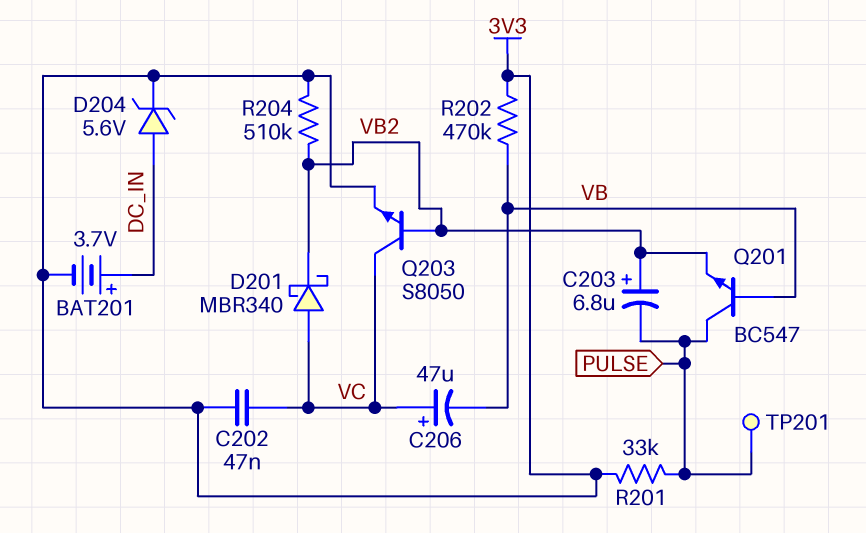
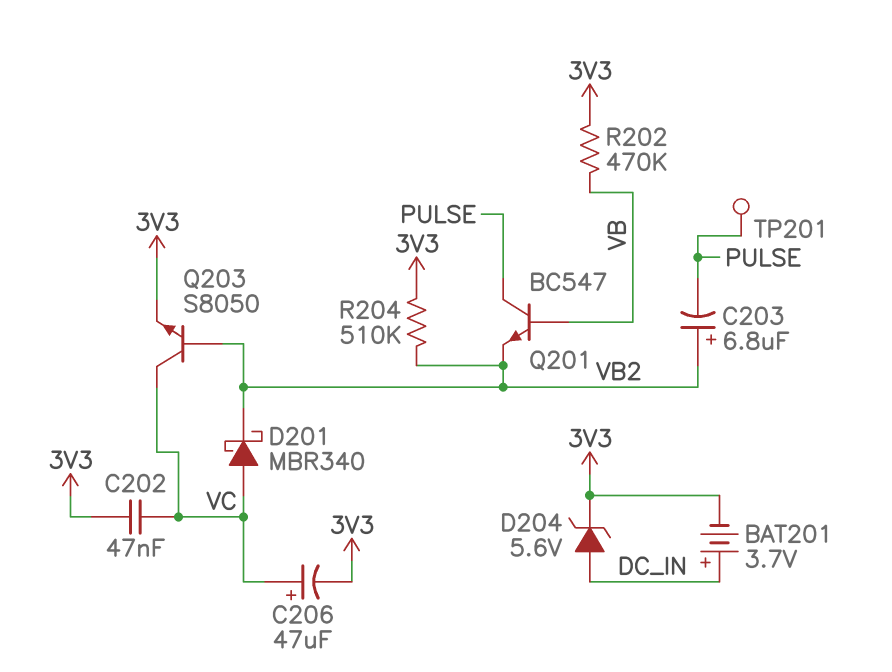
C206: 47uF (plus VC, minus VB) -> 47uF (plus VC, minus 3V3)
R201: 33k (3V3, PULSE) -> none

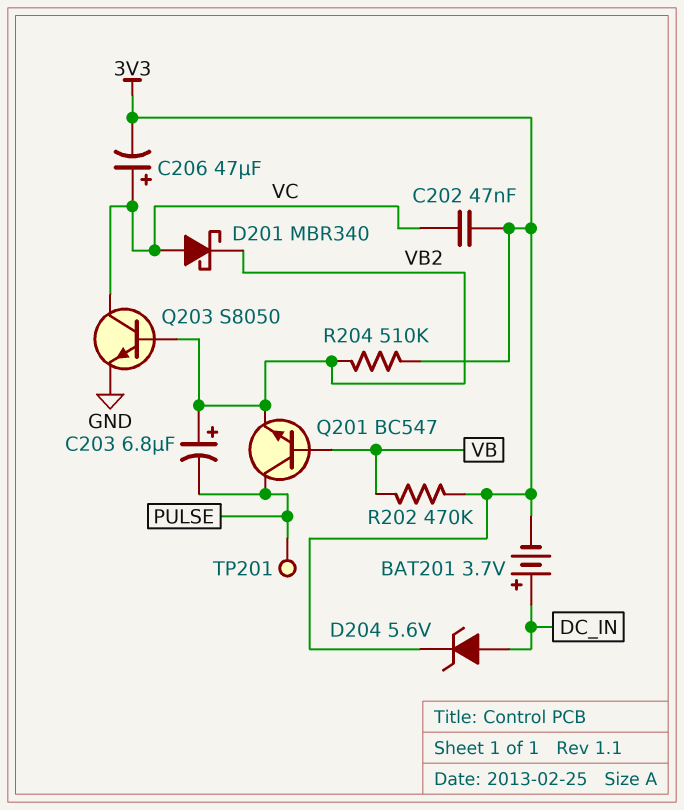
Q203: NPN S8050 (B VB2, C VC, E 3V3) -> NPN S8050 (B VB2, C VC, E GND)

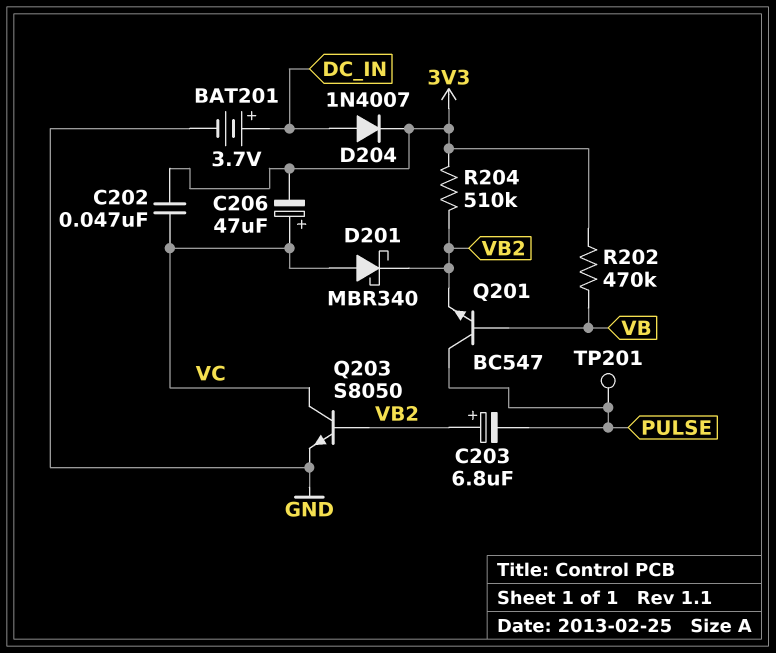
BAT201: 3.7V (plus DC_IN, minus 3V3) -> 3.7V (plus DC_IN, minus GND)
D204: zener 5.6V (A DC_IN, K 3V3) -> diode 1N4007 (A DC_IN, K 3V3)

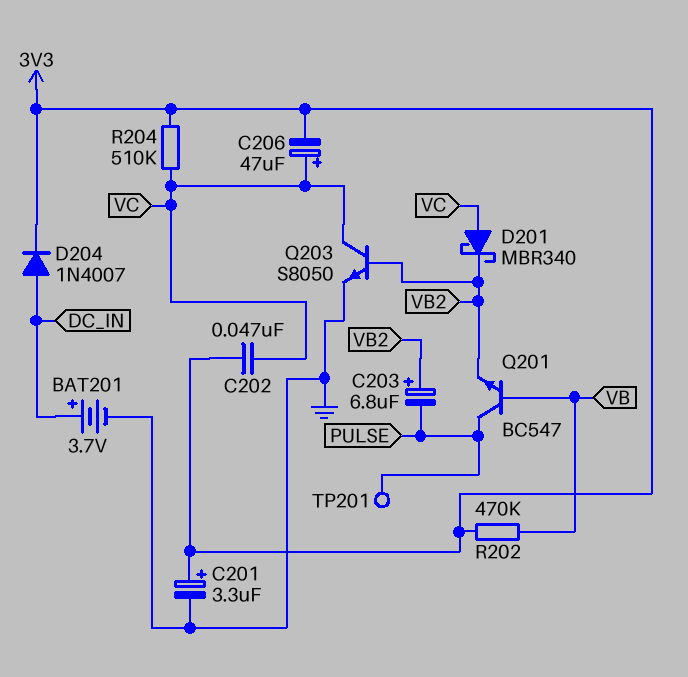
C201: none -> 3.3uF (plus 3V3, minus GND)
R204: 510k (3V3, VB2) -> 510k (3V3, VC)

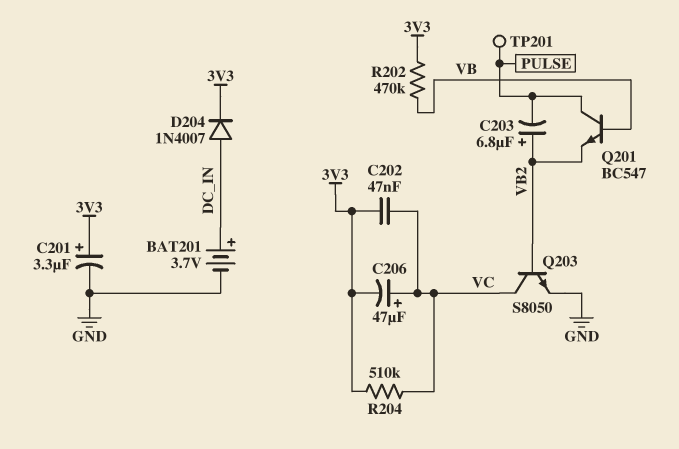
D201: schottky MBR340 (A VC, K VB2) -> none

